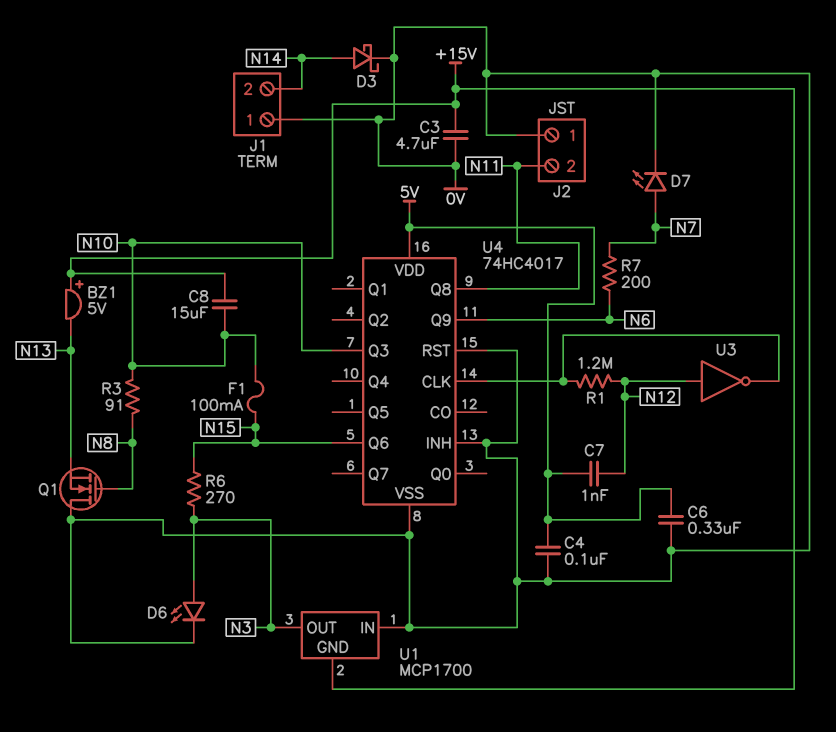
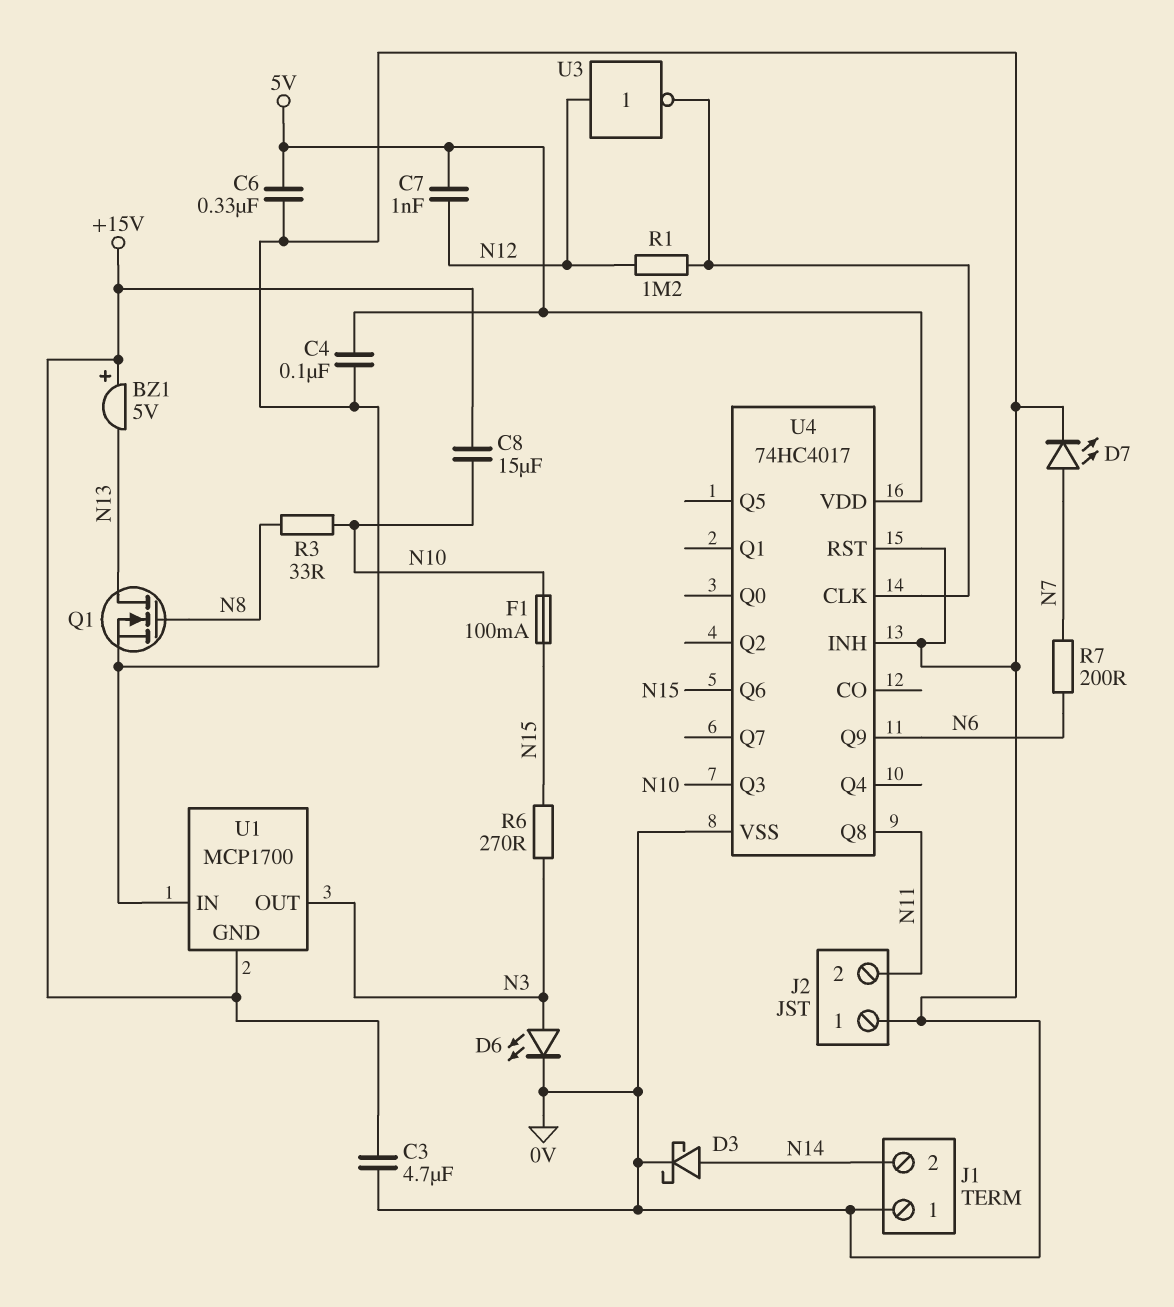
Q1: NMOS (G N8, D 0V, S N13) -> NMOS (G N8, D N13, S 0V)
R3: 91 (N8, N10) -> 33 (N8, N10)

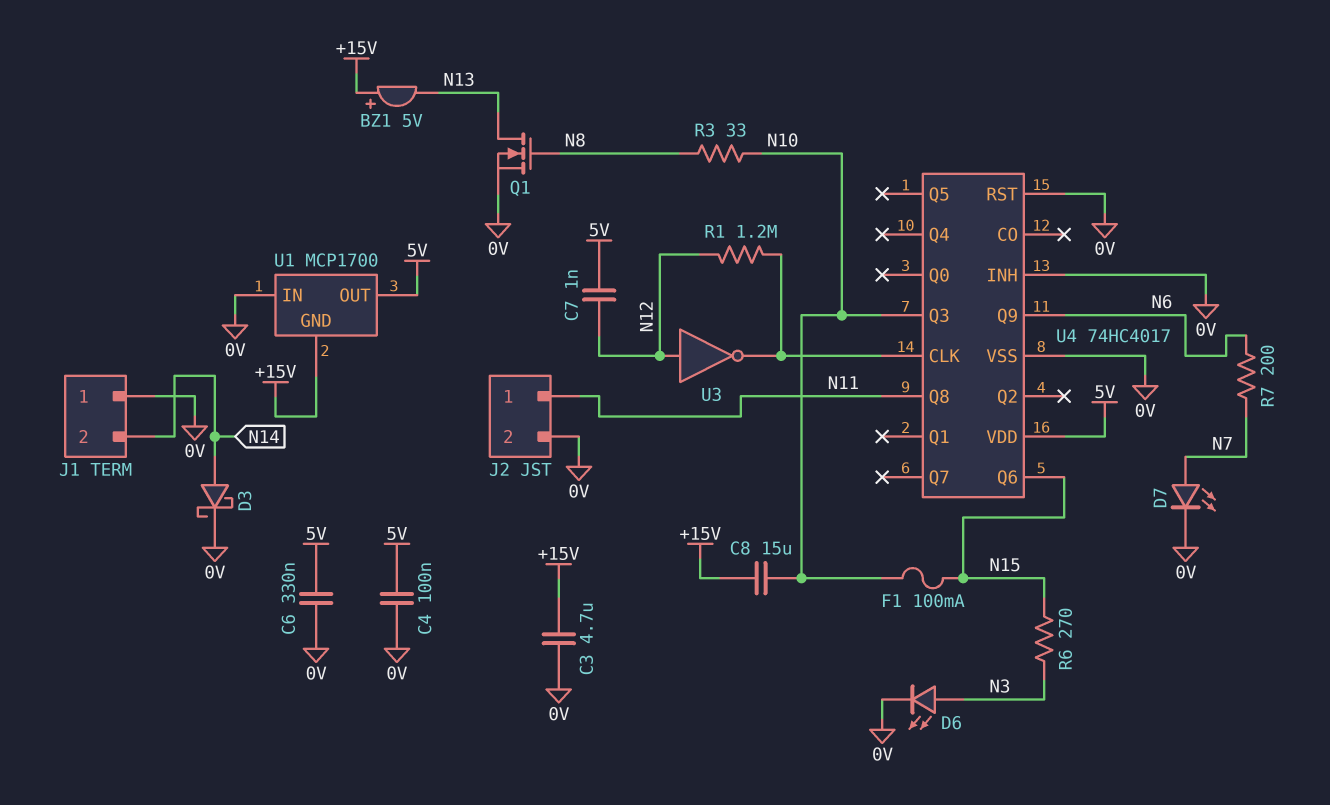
J2 pin 1: 0V -> N11
J2 pin 2: N11 -> 0V
U1 pin OUT: N3 -> 5V

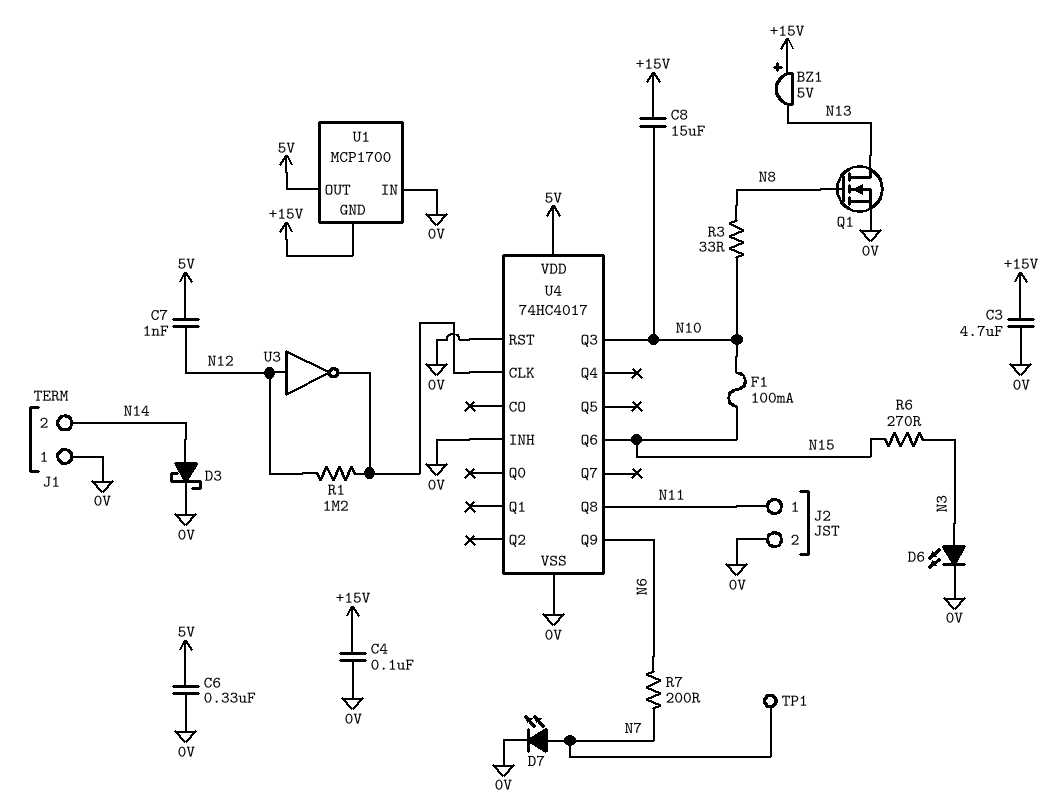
C4: 100nF (0V, 5V) -> 100nF (+15V, 0V)
TP1: none -> test point (N7)

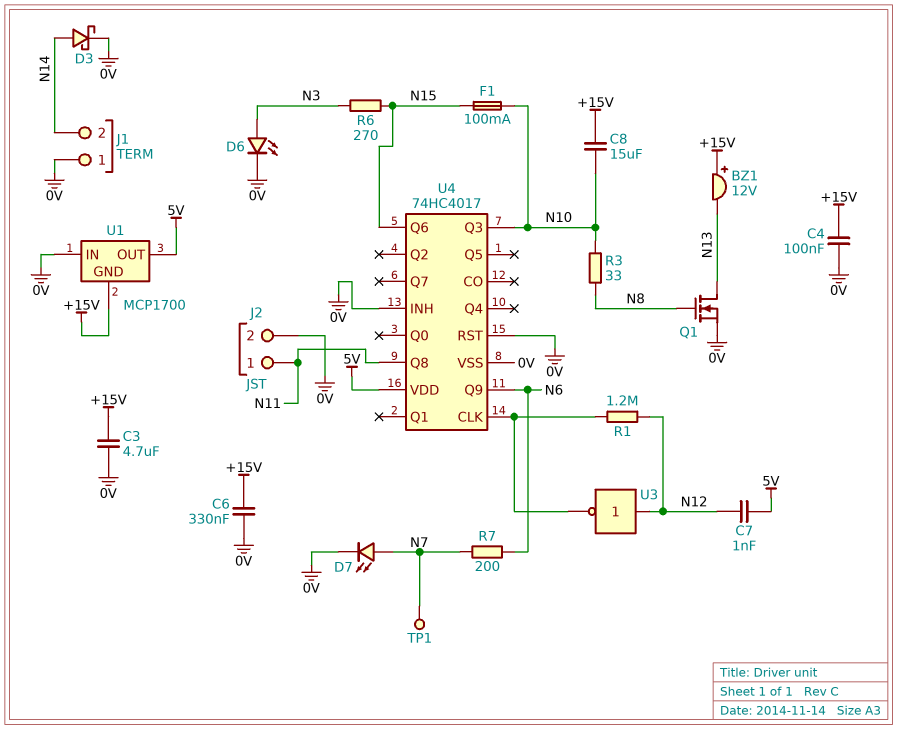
BZ1: buzzer 5V (plus +15V, minus N13) -> buzzer 12V (plus +15V, minus N13)
C6: 330nF (0V, 5V) -> 330nF (+15V, 0V)

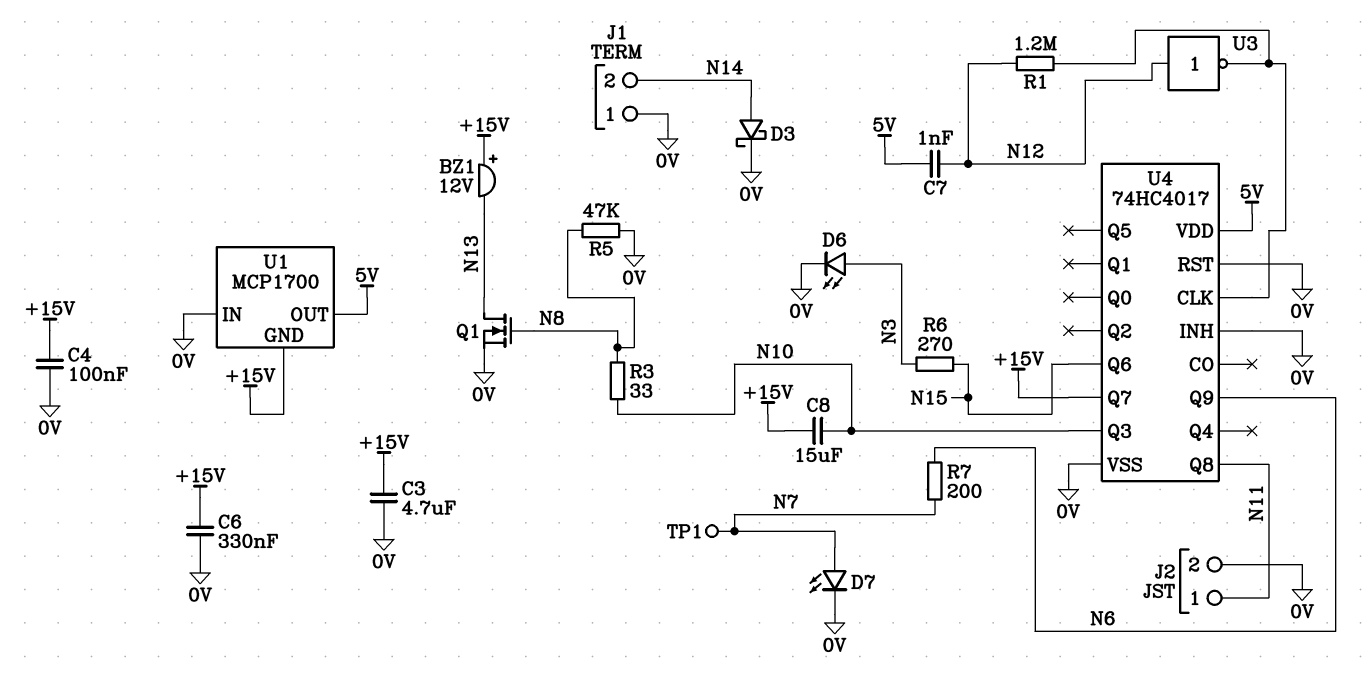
F1: 100mA (N10, N15) -> none
R5: none -> 47k (0V, N8)
U4 pin Q7: none -> +15V

